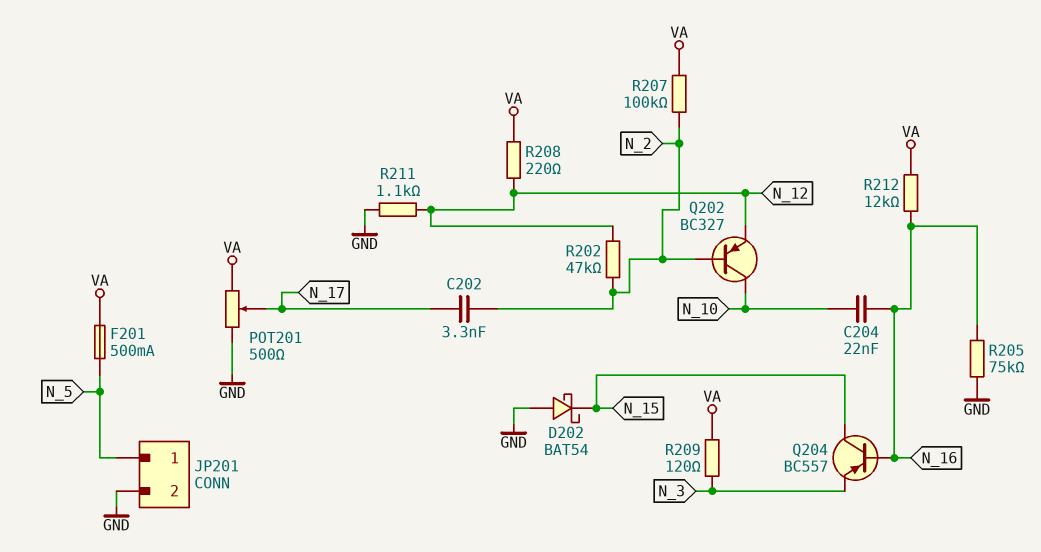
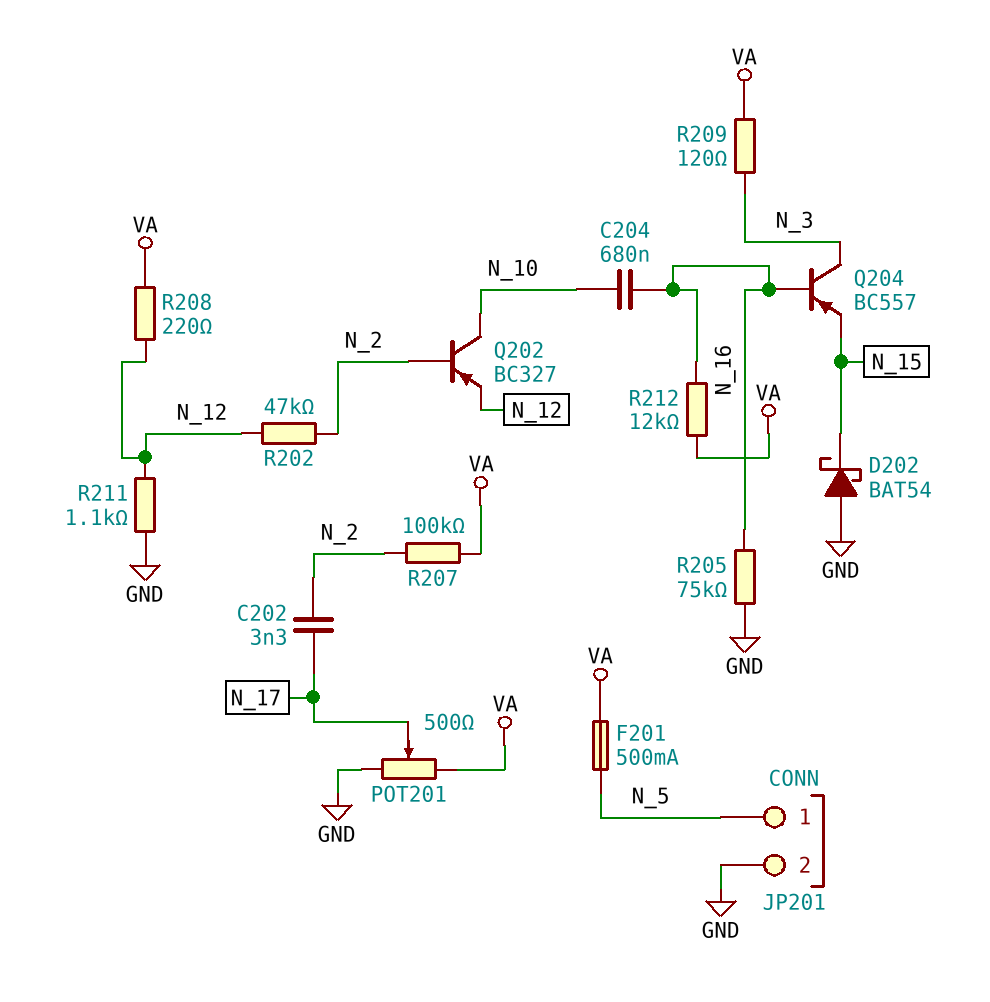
C204: 22nF (N_10, N_16) -> 680nF (N_10, N_16)
Q204: PNP BC557 (B N_16, C N_15, E N_3) -> PNP BC557 (B N_16, C N_3, E N_15)

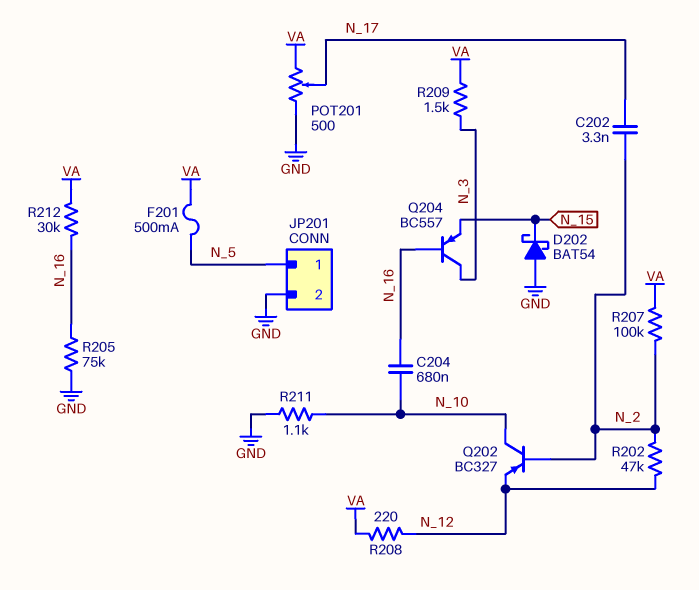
R209: 120 (N_3, VA) -> 1.5k (N_3, VA)
R211: 1.1k (GND, N_12) -> 1.1k (GND, N_10)
R212: 12k (N_16, VA) -> 30k (N_16, VA)

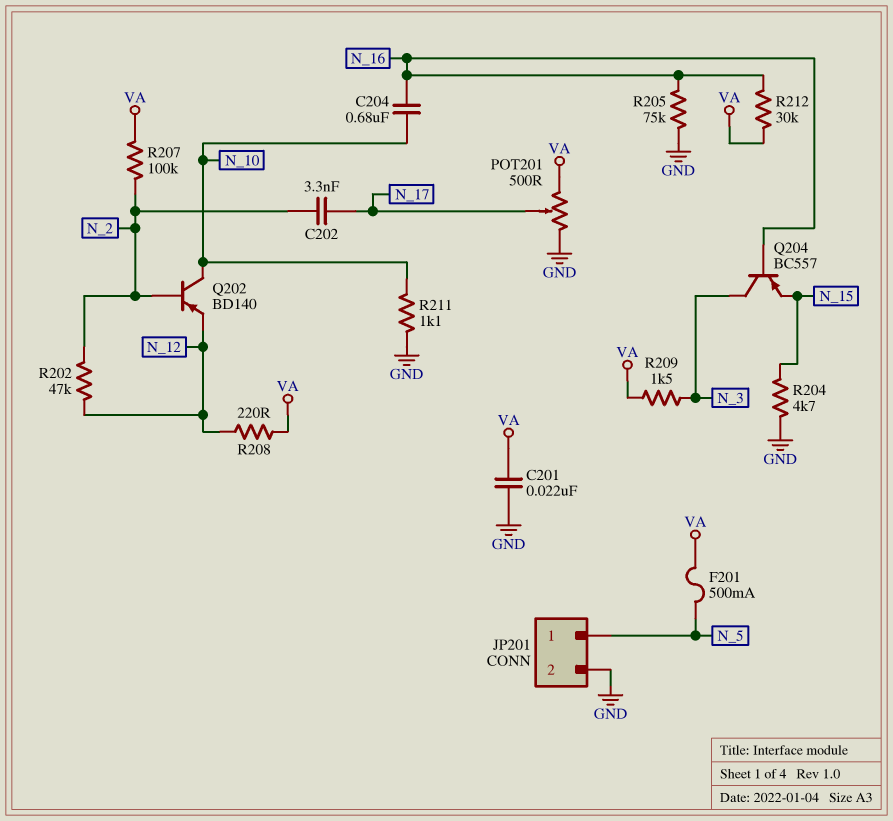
C201: none -> 22nF (GND, VA)
D202: schottky BAT54 (A GND, K N_15) -> none
Q202: PNP BC327 (B N_2, C N_10, E N_12) -> PNP BD140 (B N_2, C N_10, E N_12)
R204: none -> 4.7k (GND, N_15)

